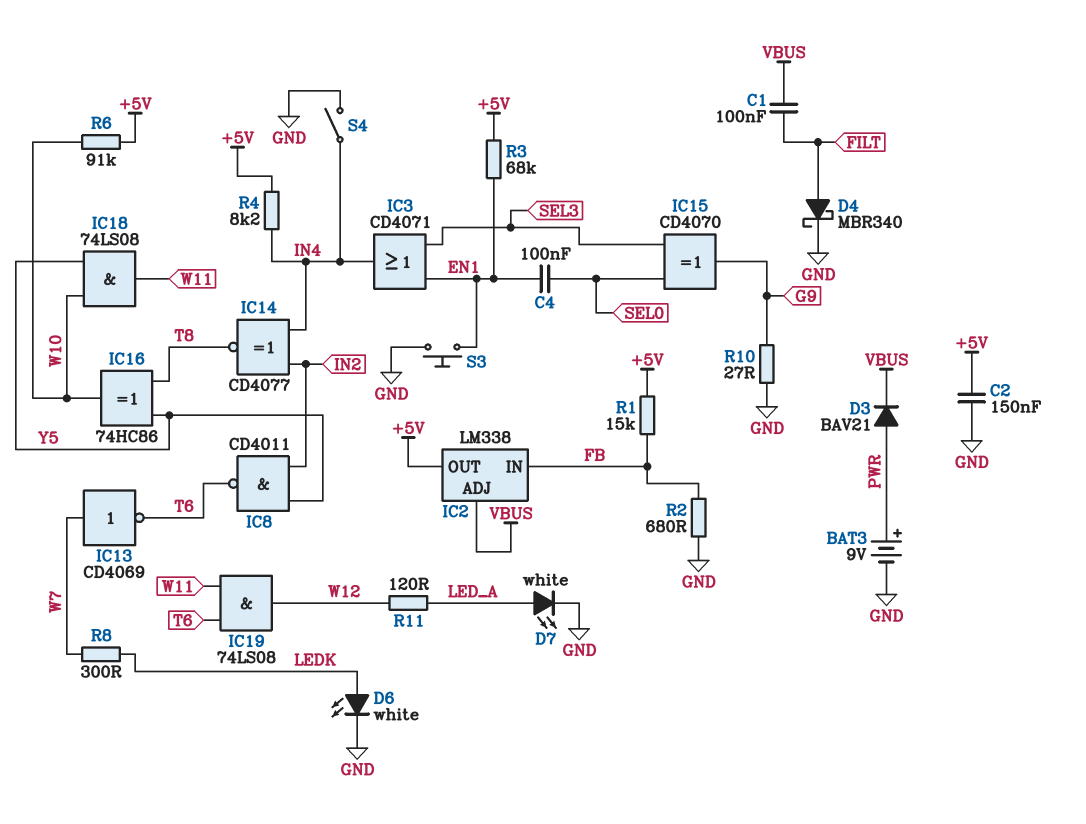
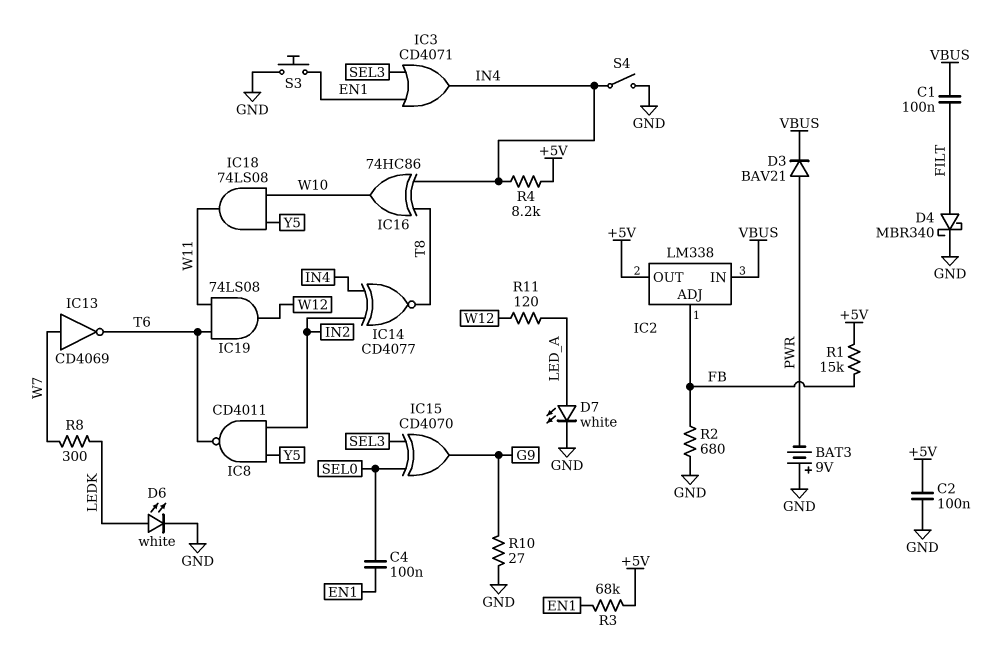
BAT3: 9V (plus PWR, minus GND) -> 9V (plus GND, minus PWR)
C2: 150nF (+5V, GND) -> 100nF (+5V, GND)
IC2 pin ADJ: VBUS -> FB
IC2 pin IN: FB -> VBUS
IC16: XOR 74HC86 (in T8, in Y5, out W10) -> XOR 74HC86 (in IN4, in T8, out W10)
R6: 91k (+5V, W10) -> none

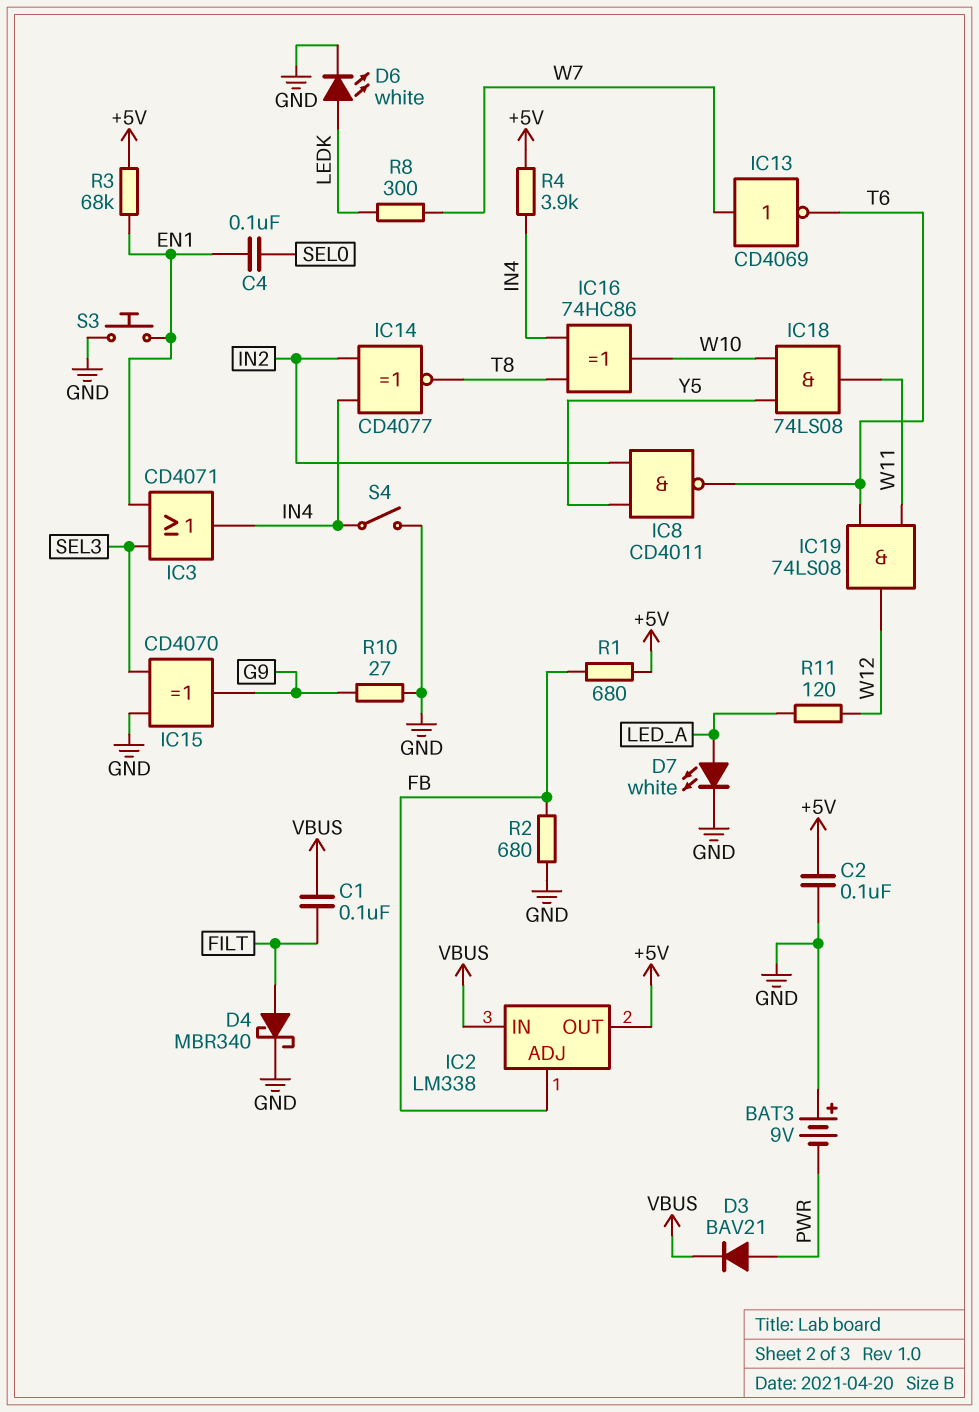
IC15: XOR CD4070 (in SEL0, in SEL3, out G9) -> XOR CD4070 (in GND, in SEL3, out G9)
R1: 15k (+5V, FB) -> 680 (+5V, FB)
R4: 8.2k (+5V, IN4) -> 3.9k (+5V, IN4)

